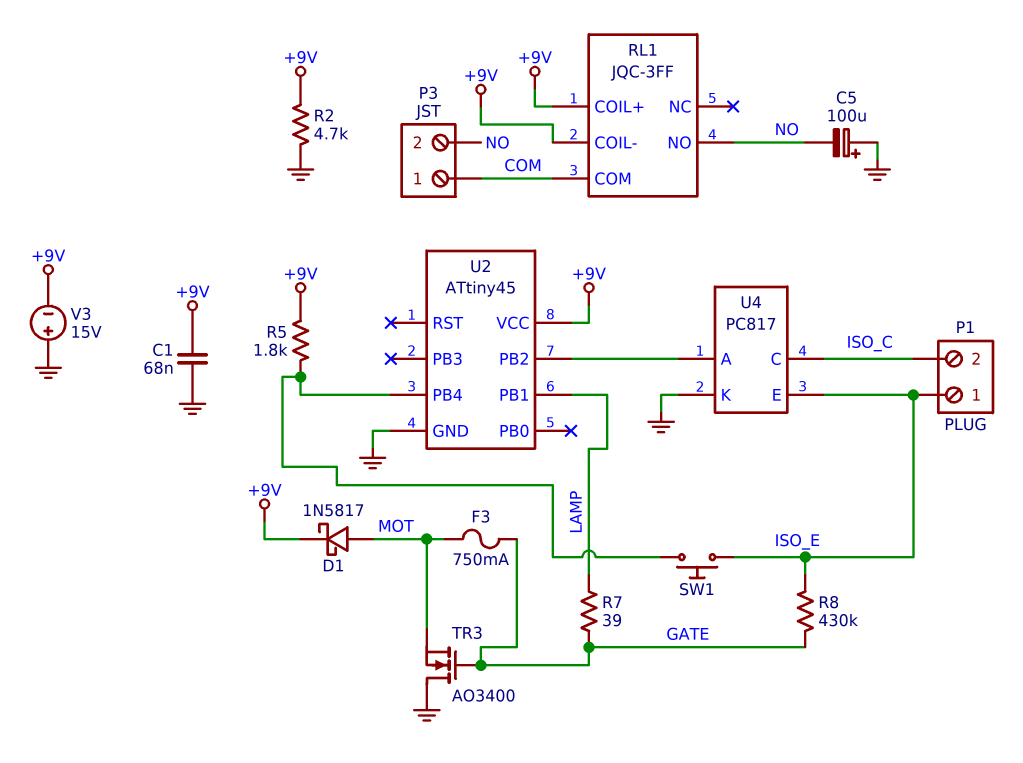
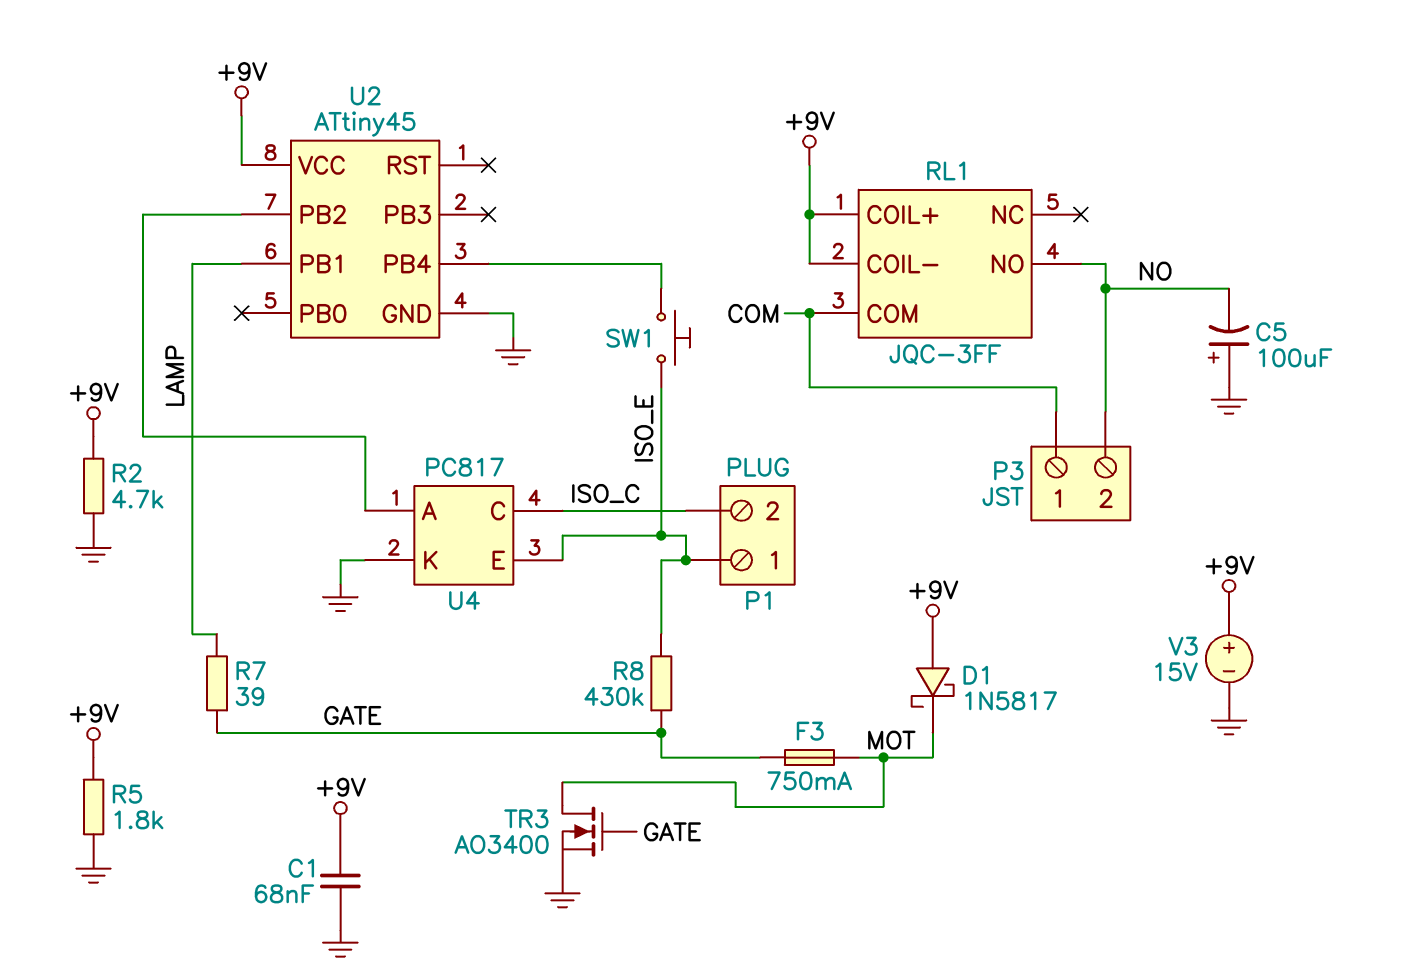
D1: schottky 1N5817 (A MOT, K +9V) -> schottky 1N5817 (A +9V, K MOT)
R5: 1.8k (+9V, U2/PB4) -> 1.8k (+9V, GND)
TR3: NMOS AO3400 (G GATE, D GND, S MOT) -> NMOS AO3400 (G GATE, D MOT, S GND)
V3: 15V (plus GND, minus +9V) -> 15V (plus +9V, minus GND)

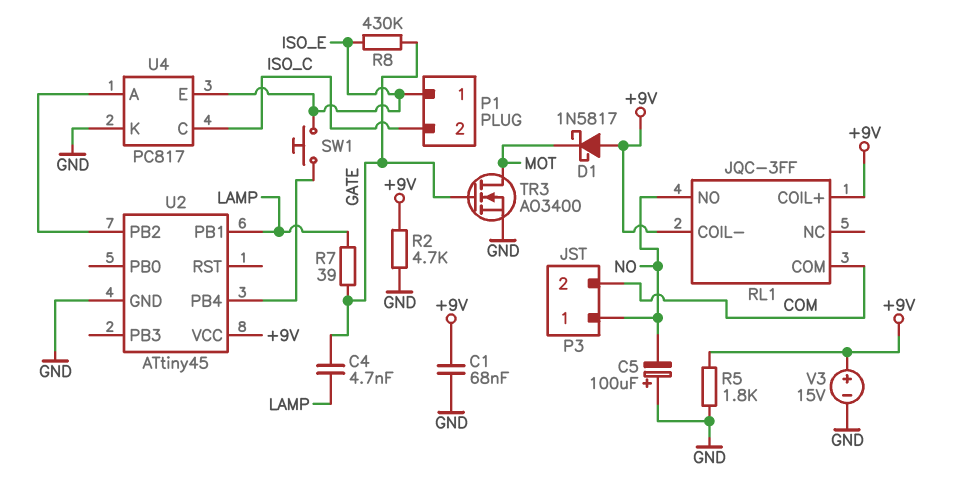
C4: none -> 4.7nF (GATE, LAMP)
F3: 750mA (GATE, MOT) -> none
P3 pin 1: COM -> NO
P3 pin 2: NO -> COM

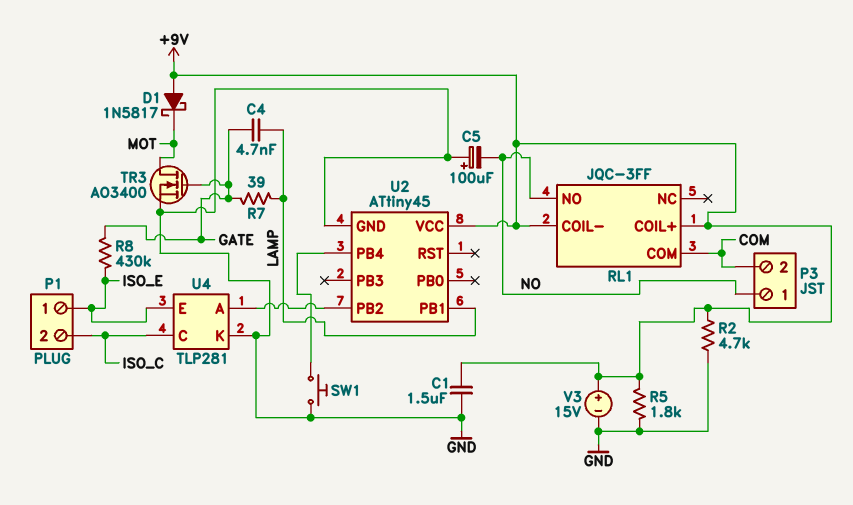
C1: 68nF (+9V, GND) -> 1.5uF (+9V, GND)
SW1: button (ISO_E, U2/PB4) -> button (GND, U2/PB4)
U4: PC817 -> TLP281

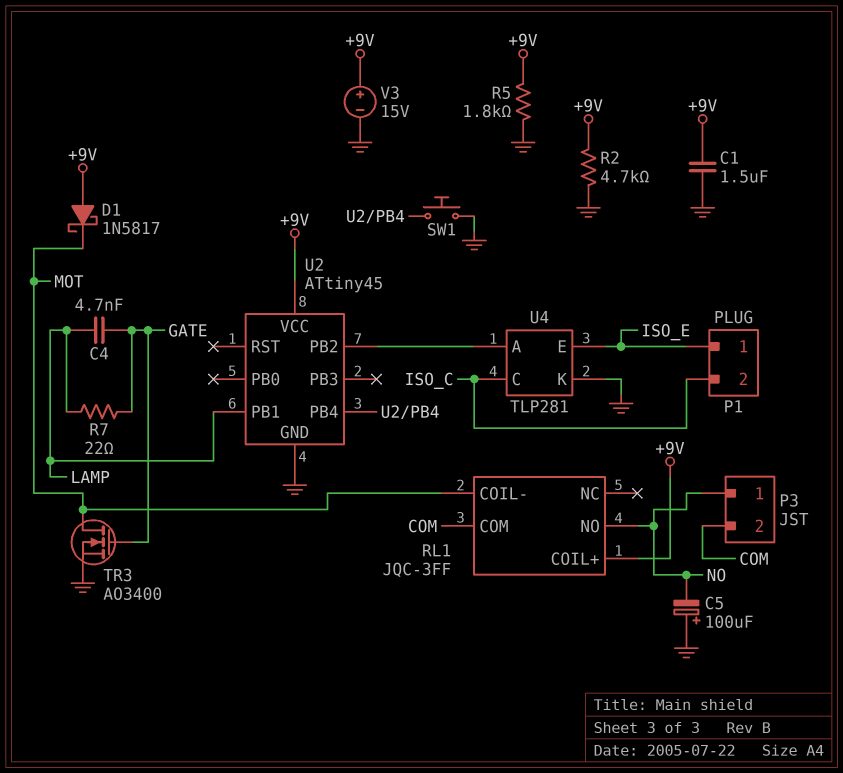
R7: 39 (GATE, LAMP) -> 22 (GATE, LAMP)
R8: 430k (GATE, ISO_E) -> none
RL1 pin COIL-: +9V -> MOT

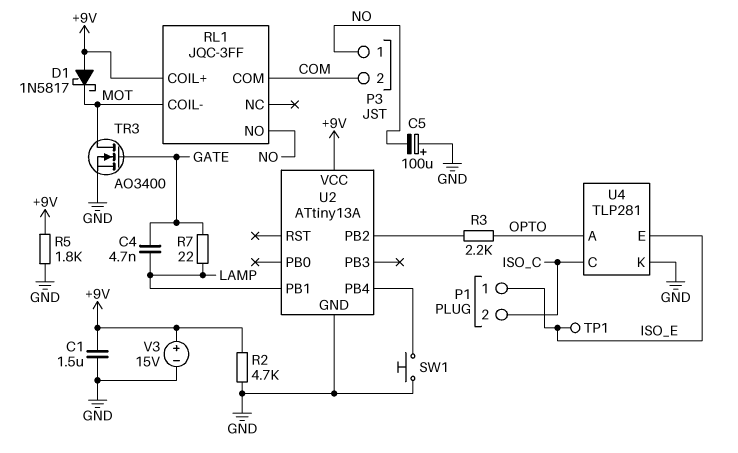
R3: none -> 2.2k (OPTO, U2/PB2)
TP1: none -> test point (ISO_E)
U2: ATtiny45 -> ATtiny13A
U4 pin A: U2/PB2 -> OPTO

